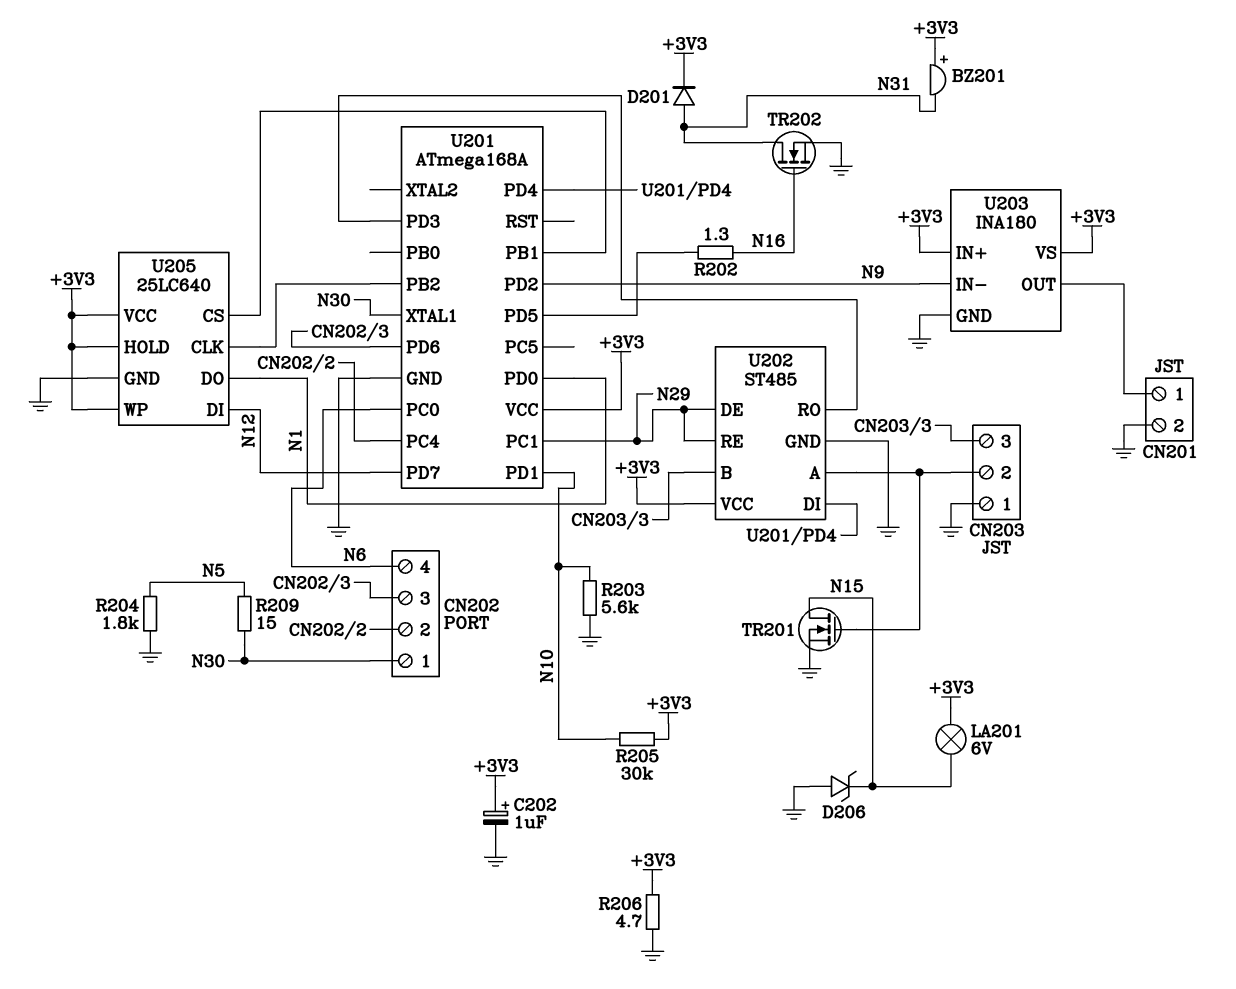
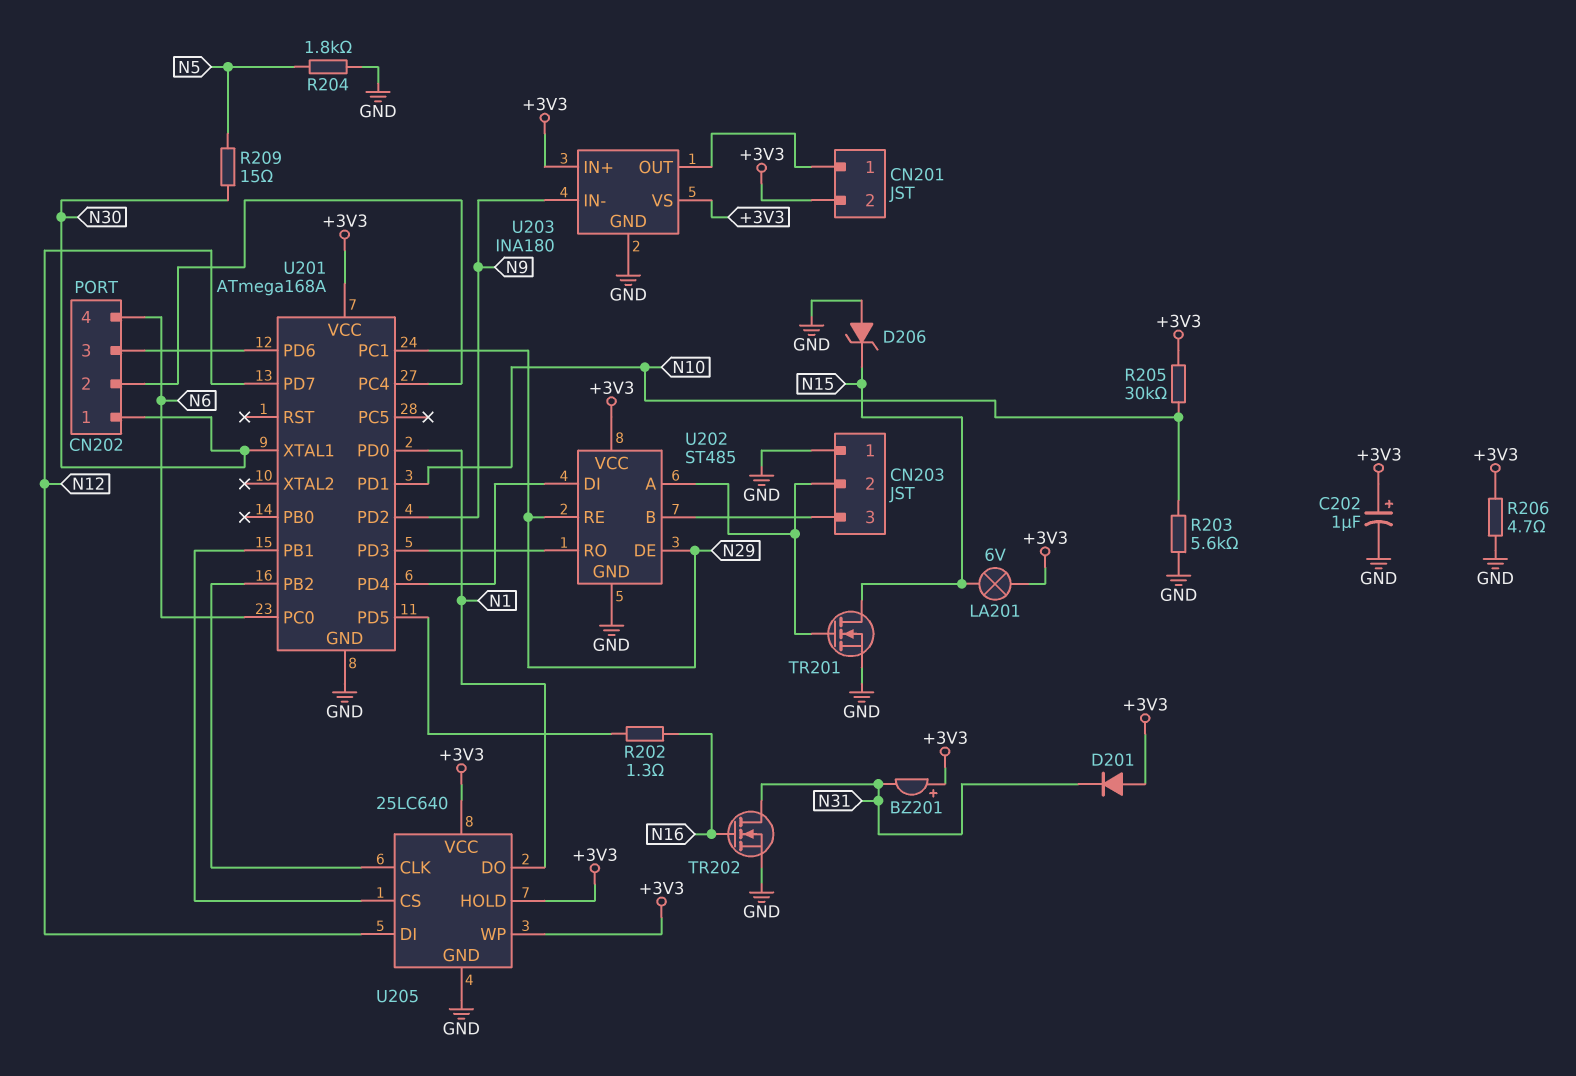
CN201 pin 2: GND -> +3V3
D201: diode (A N31, K +3V3) -> diode (A +3V3, K N31)

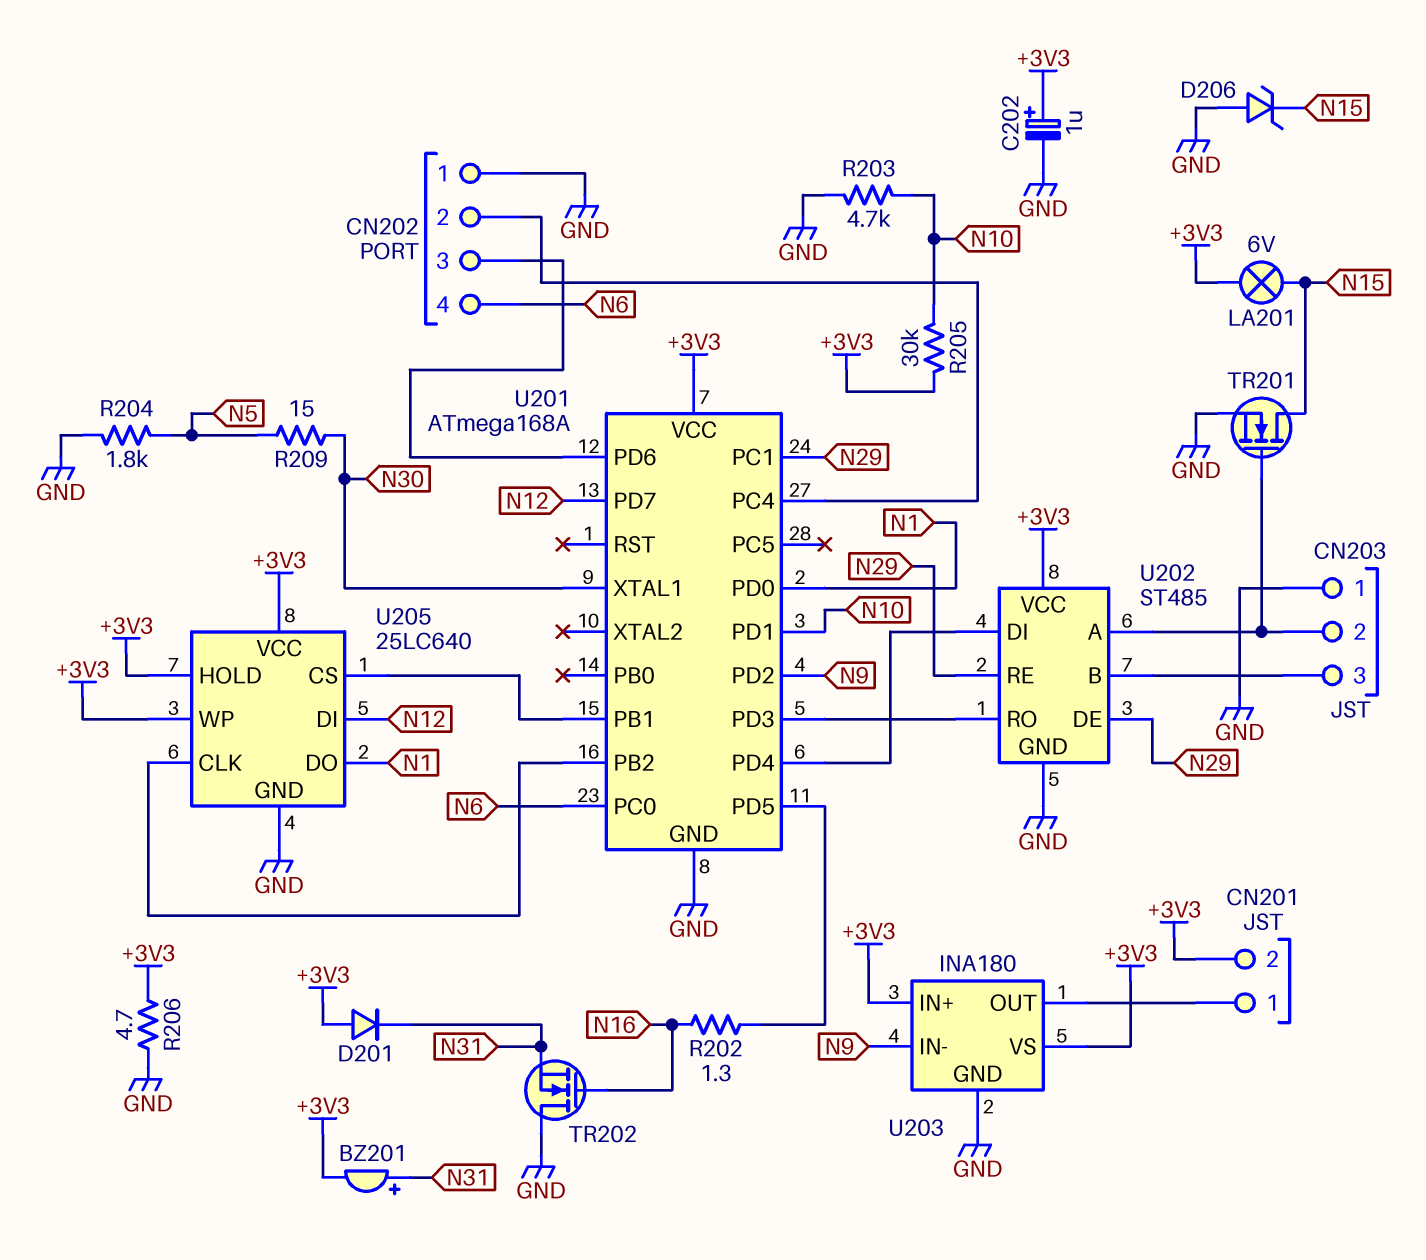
BZ201: buzzer (plus +3V3, minus N31) -> buzzer (plus N31, minus +3V3)
CN202 pin 1: N30 -> GND
R203: 5.6k (GND, N10) -> 4.7k (GND, N10)
TR202: NMOS (G N16, D N31, S GND) -> NMOS (G N16, D GND, S N31)

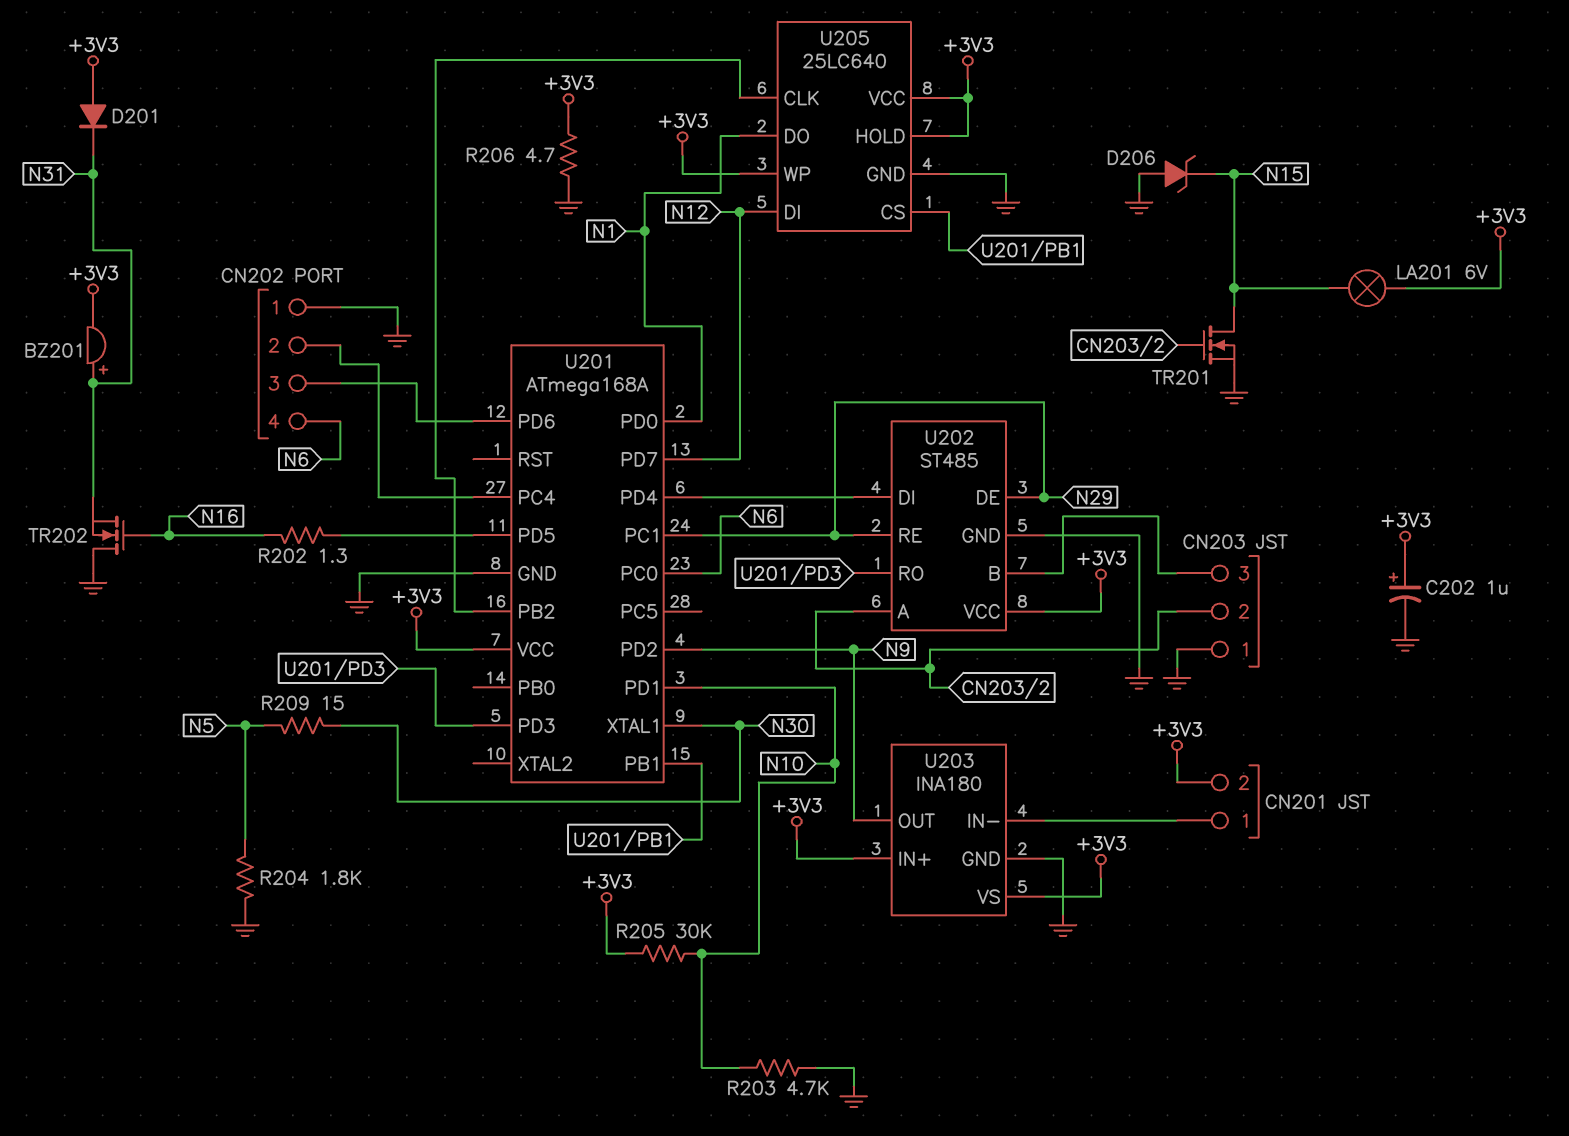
U203 pin IN-: N9 -> CN201/1
U203 pin OUT: CN201/1 -> N9

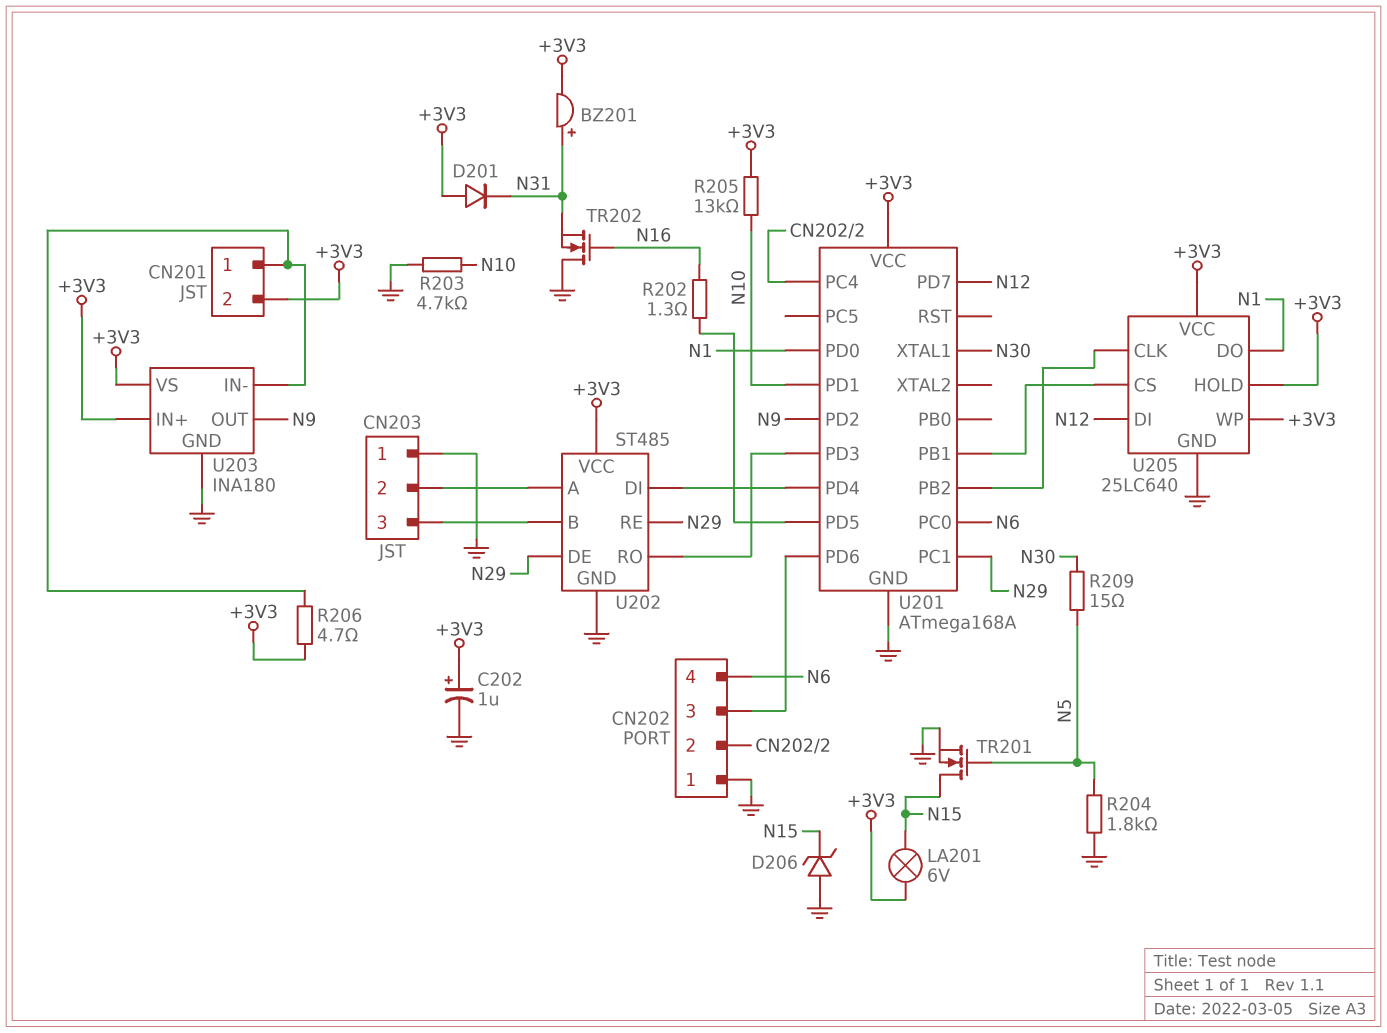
R205: 30k (+3V3, N10) -> 13k (+3V3, N10)
R206: 4.7 (+3V3, GND) -> 4.7 (+3V3, CN201/1)
TR201: NMOS (G CN203/2, D N15, S GND) -> NMOS (G N5, D N15, S GND)

